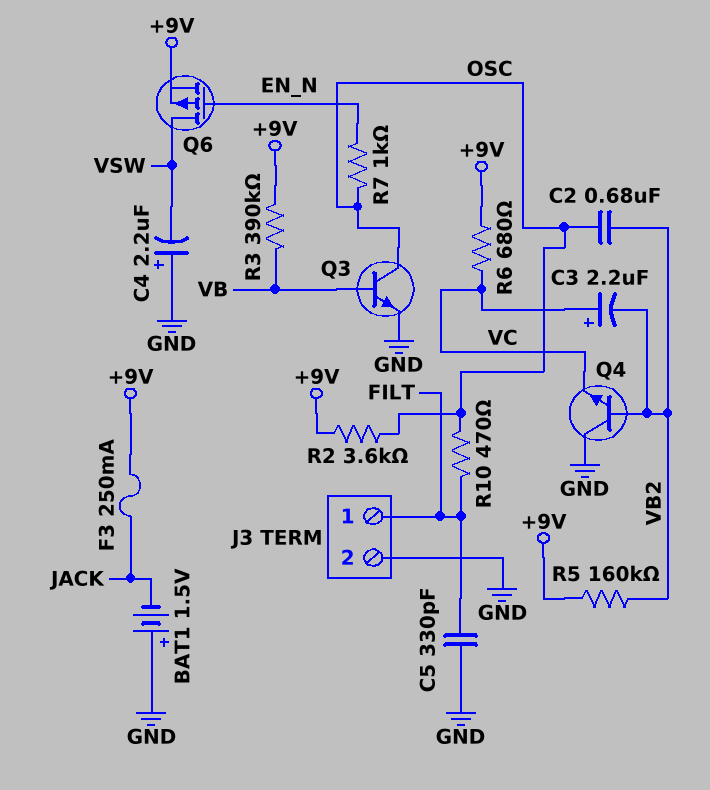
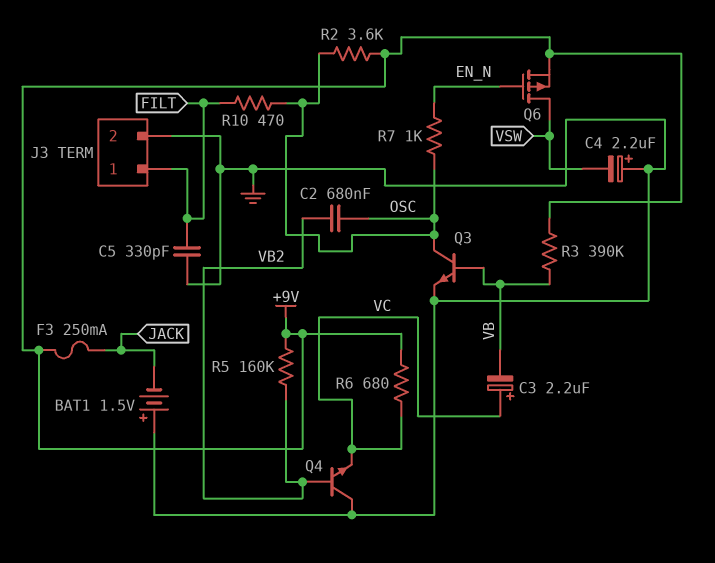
C3: 2.2uF (plus VC, minus VB2) -> 2.2uF (plus VC, minus VB)

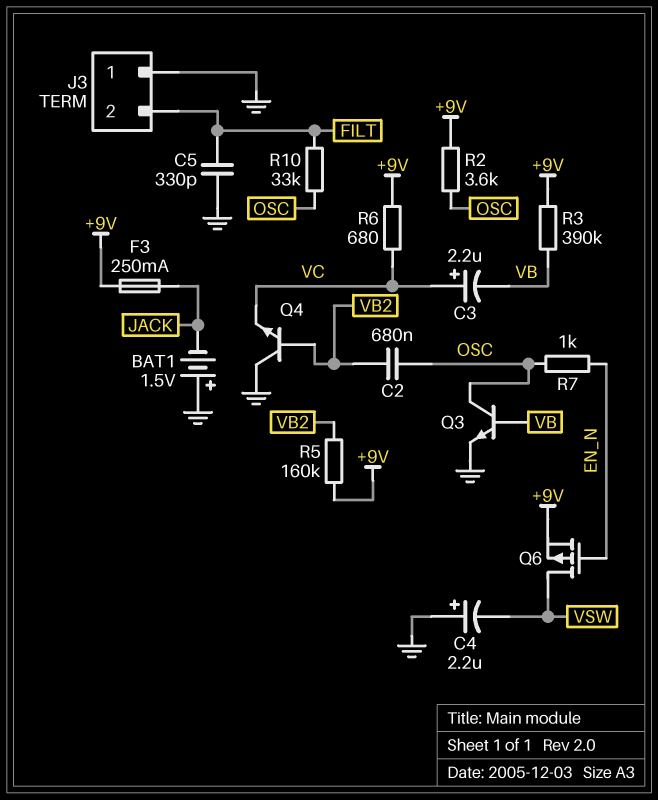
J3 pin 1: FILT -> GND
J3 pin 2: GND -> FILT
R10: 470 (FILT, OSC) -> 33k (FILT, OSC)

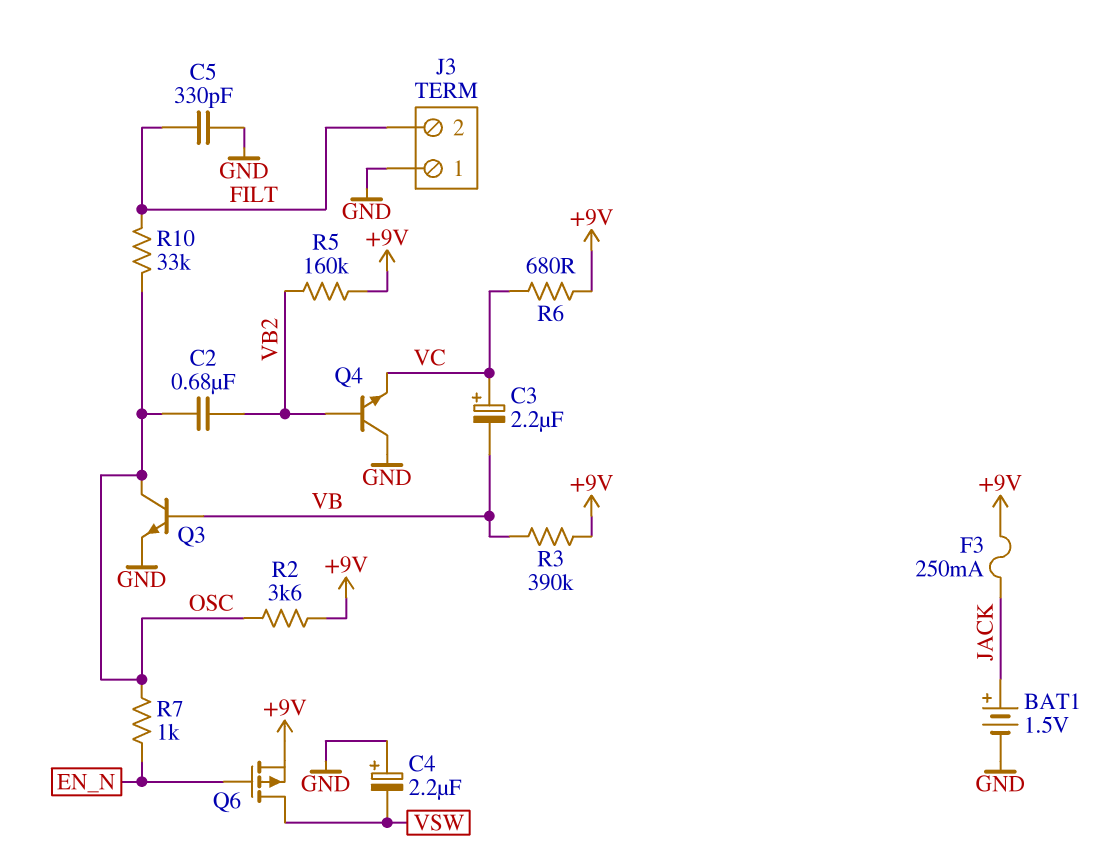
BAT1: 1.5V (plus GND, minus JACK) -> 1.5V (plus JACK, minus GND)

